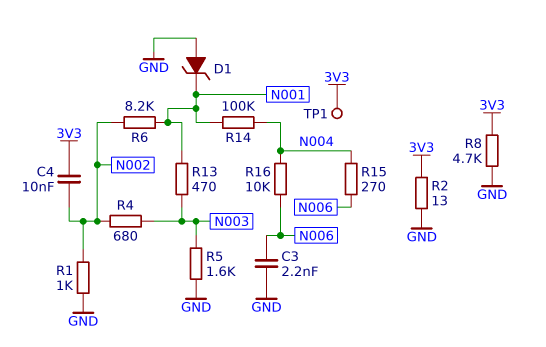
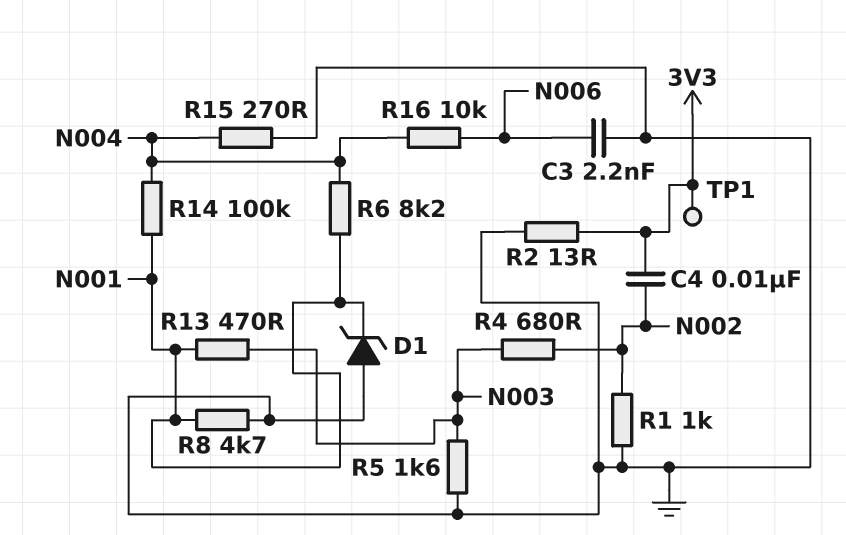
R6: 8.2k (N001, N002) -> 8.2k (N001, N004)
R8: 4.7k (3V3, GND) -> 4.7k (GND, N001)
R15: 270 (N004, N006) -> 270 (GND, N004)

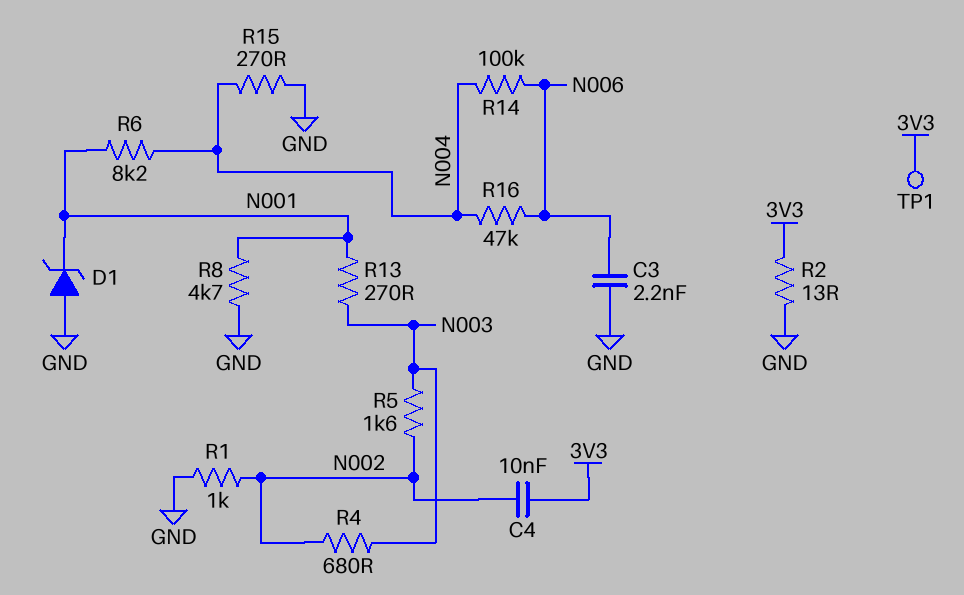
R5: 1.6k (GND, N003) -> 1.6k (N002, N003)
R13: 470 (N001, N003) -> 270 (N001, N003)
R14: 100k (N001, N004) -> 100k (N004, N006)
R16: 10k (N004, N006) -> 47k (N004, N006)

